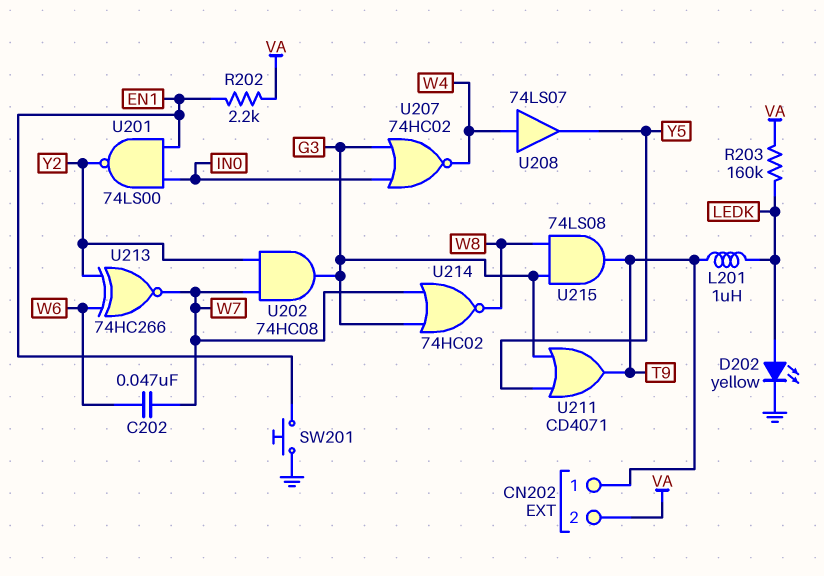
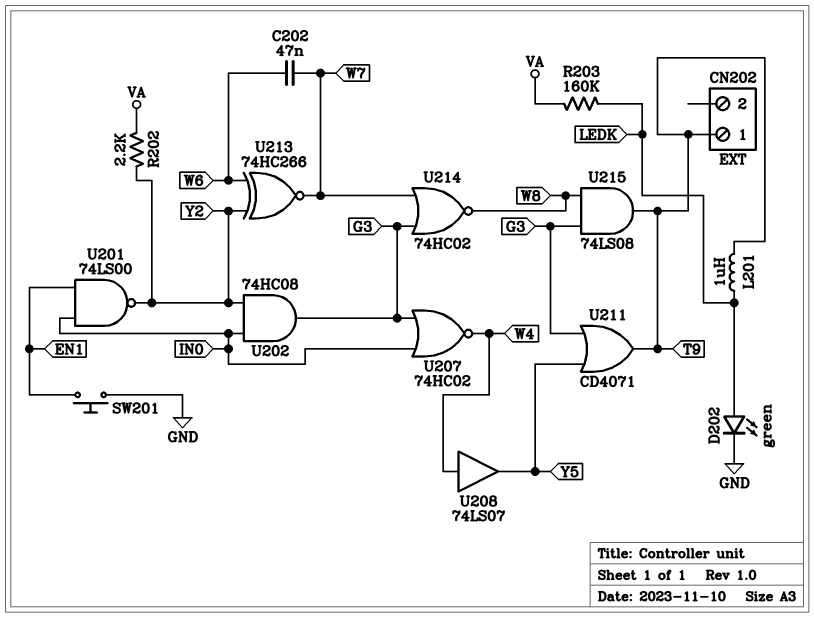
CN202 pin 2: VA -> none
D202: LED yellow (A LEDK, K GND) -> LED green (A LEDK, K GND)
R202: 2.2k (EN1, VA) -> 2.2k (VA, Y2)
U202: AND 74HC08 (in W7, in Y2, out G3) -> AND 74HC08 (in IN0, in Y2, out G3)

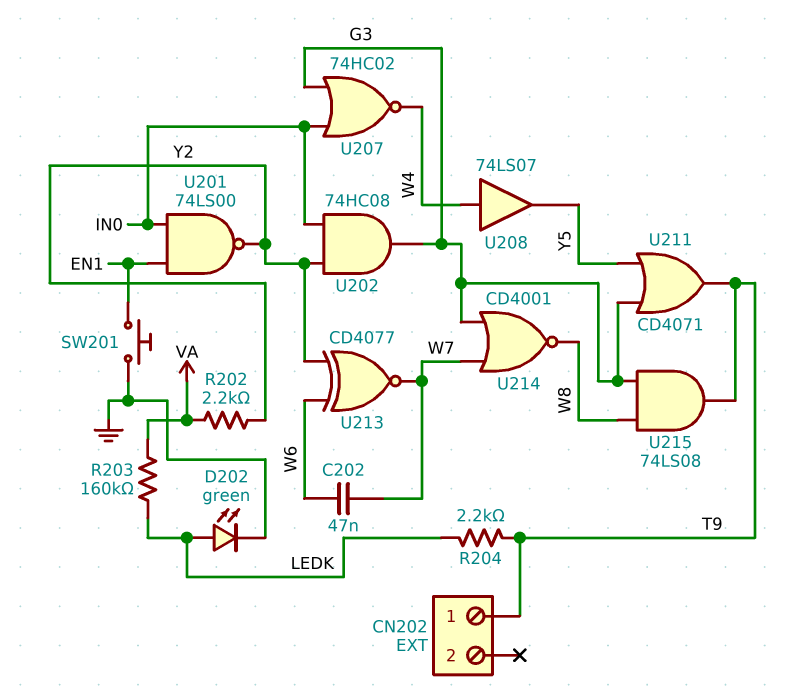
L201: 1uH (LEDK, T9) -> none
R204: none -> 2.2k (LEDK, T9)
U213: XNOR 74HC266 (in W6, in Y2, out W7) -> XNOR CD4077 (in W6, in Y2, out W7)
U214: NOR 74HC02 (in G3, in W7, out W8) -> NOR CD4001 (in G3, in W7, out W8)

